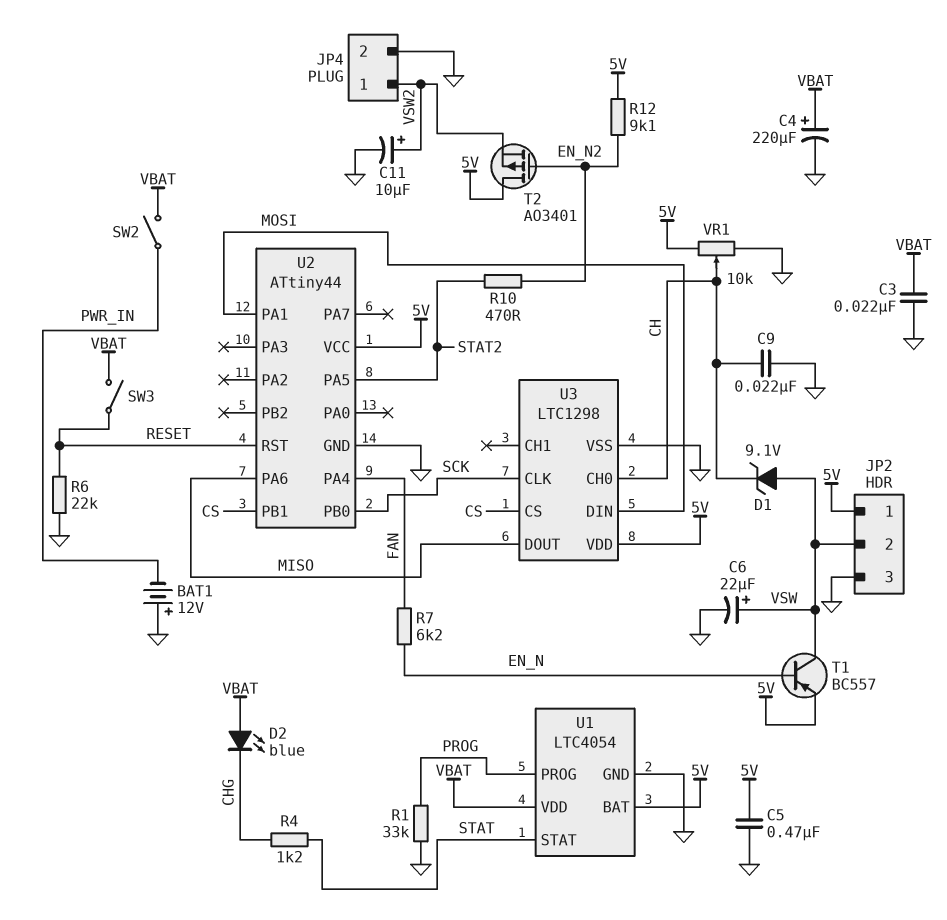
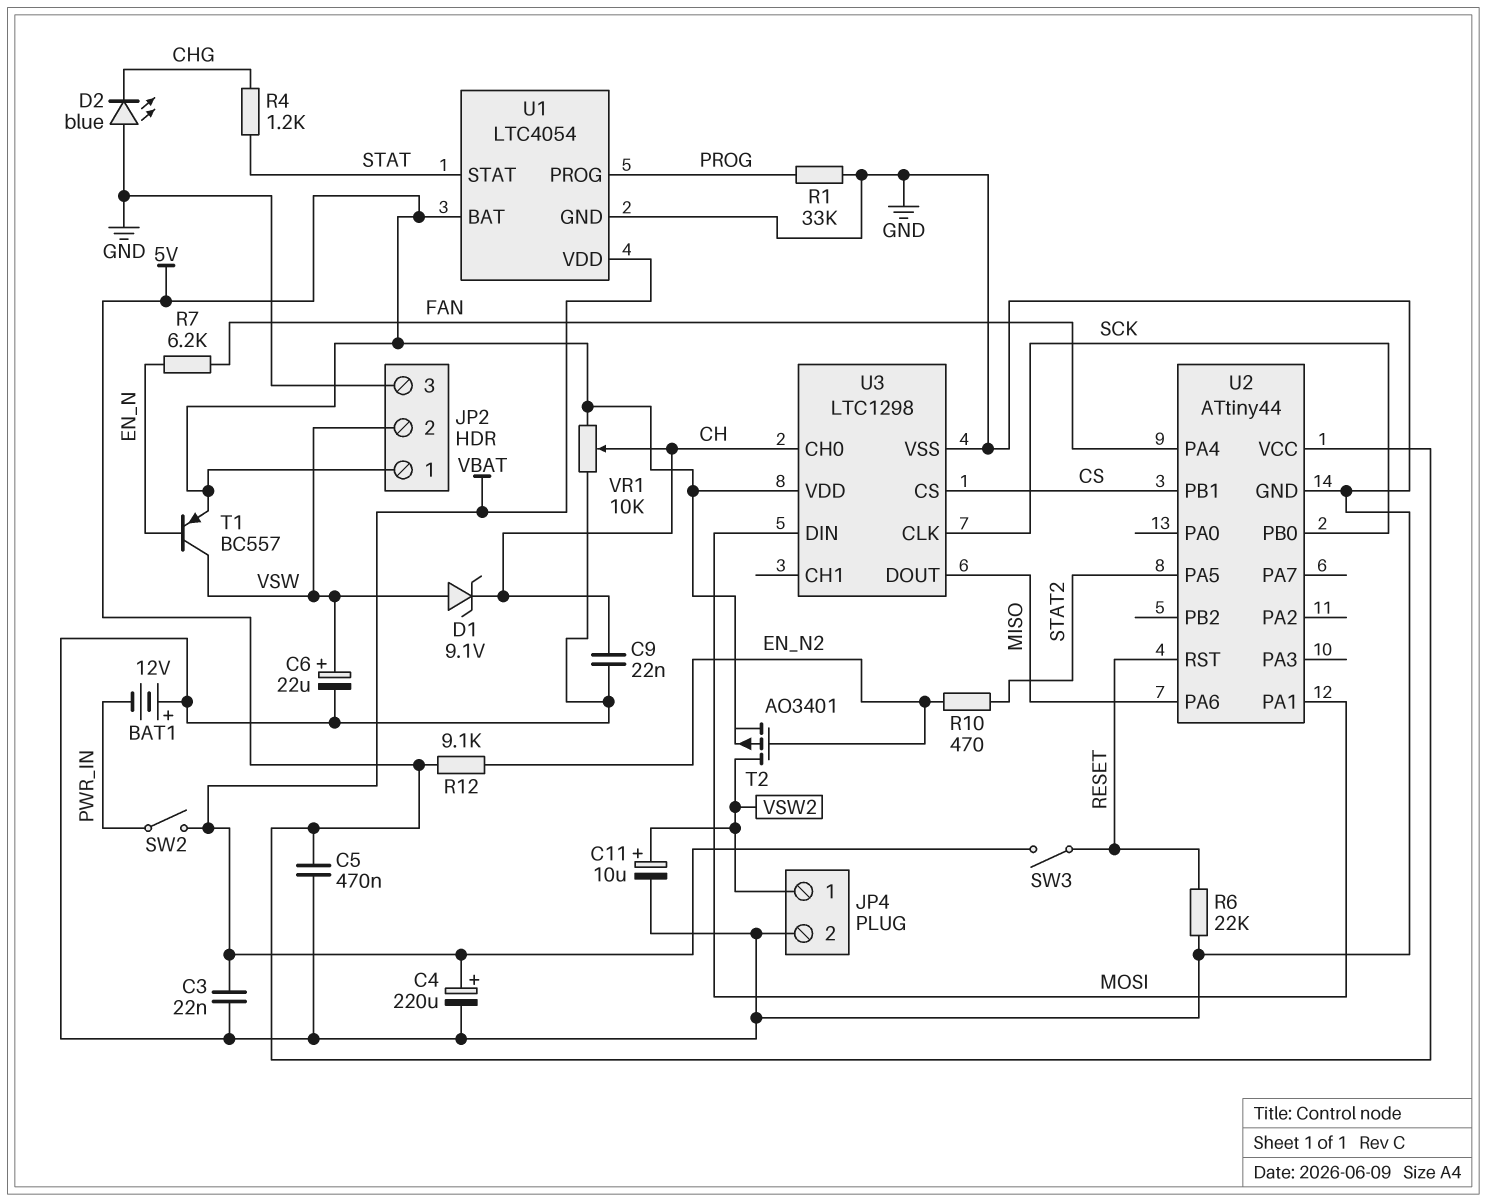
D2: LED blue (A VBAT, K CHG) -> LED blue (A GND, K CHG)
T2: PMOS AO3401 (G EN_N2, D 5V, S VSW2) -> PMOS AO3401 (G EN_N2, D VSW2, S 5V)

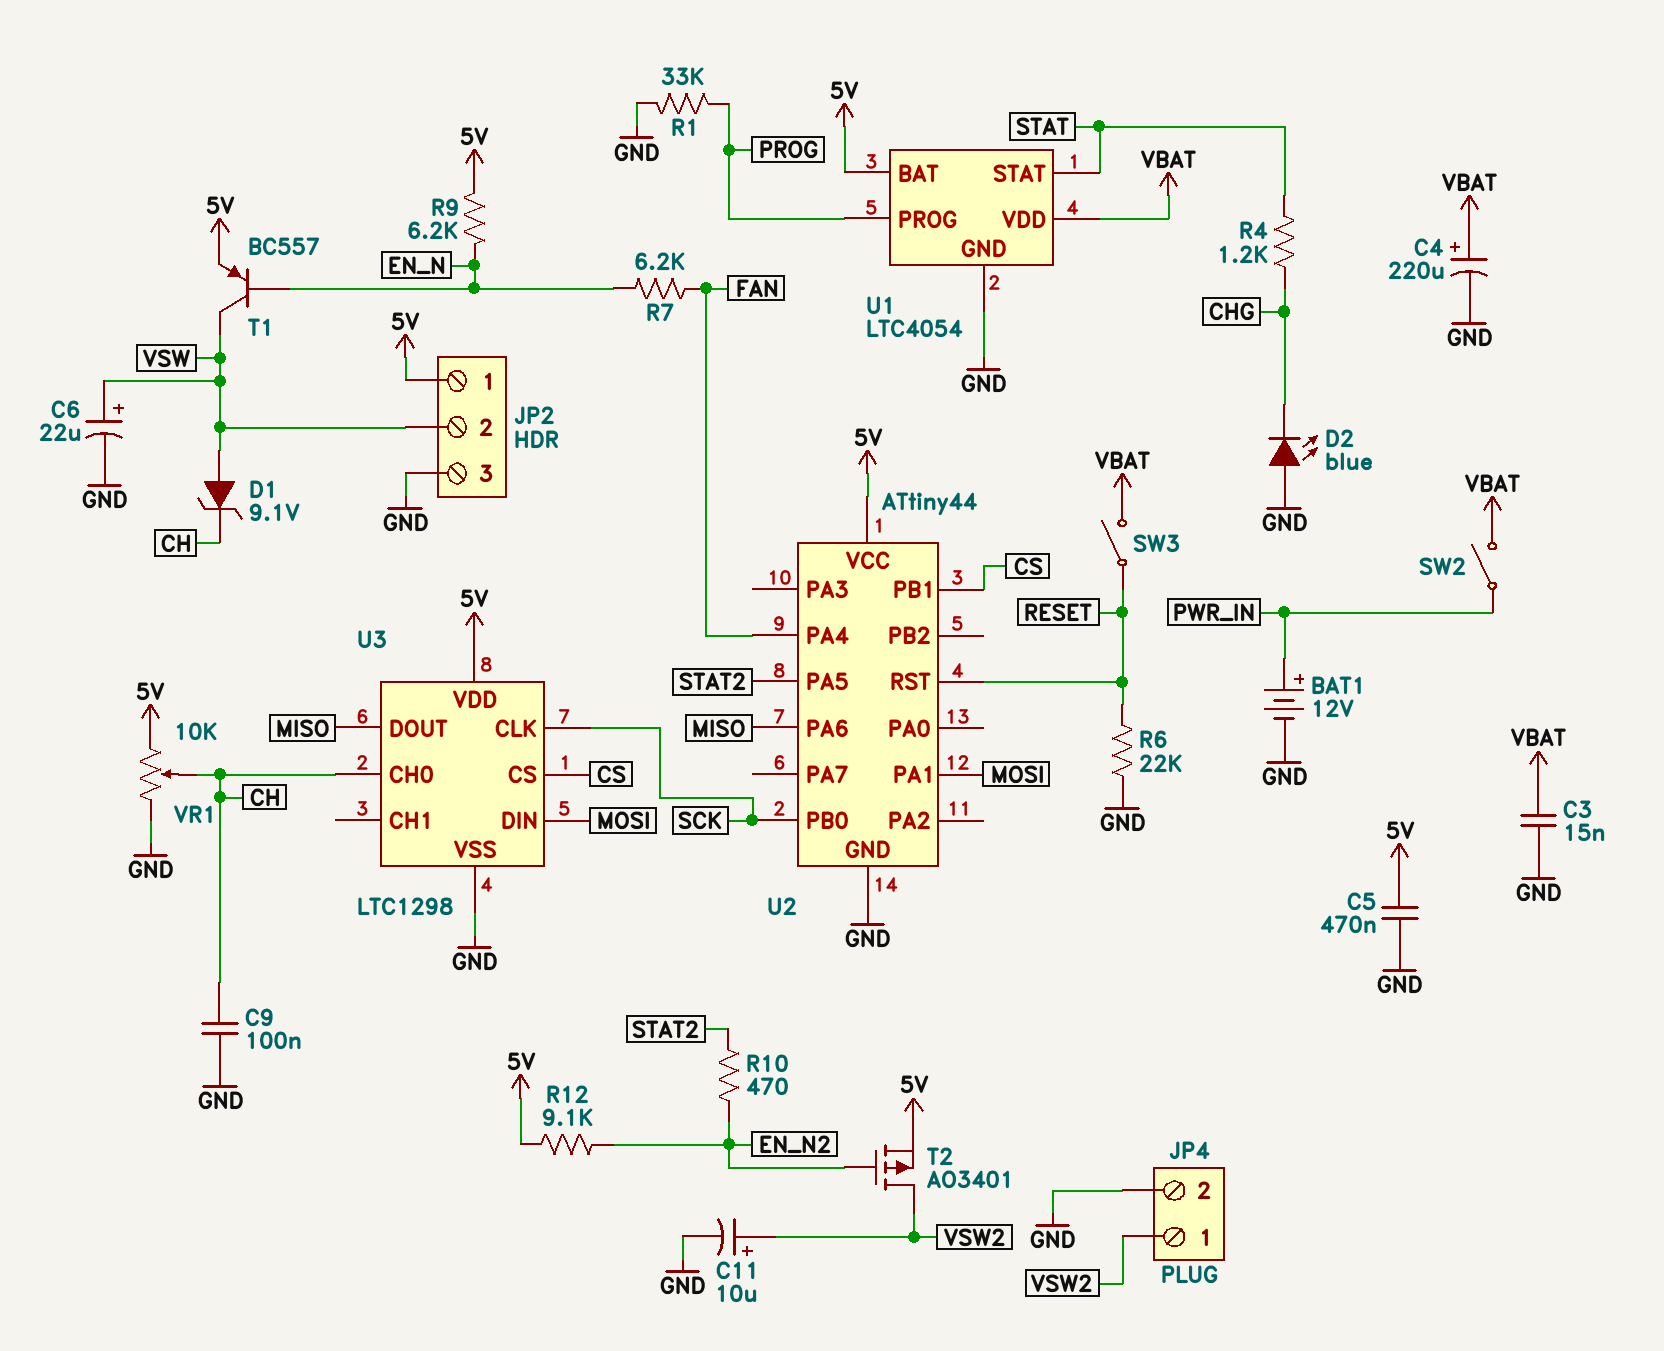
BAT1: 12V (plus GND, minus PWR_IN) -> 12V (plus PWR_IN, minus GND)
C3: 22nF (GND, VBAT) -> 15nF (GND, VBAT)
C9: 22nF (CH, GND) -> 100nF (CH, GND)
R9: none -> 6.2k (5V, EN_N)

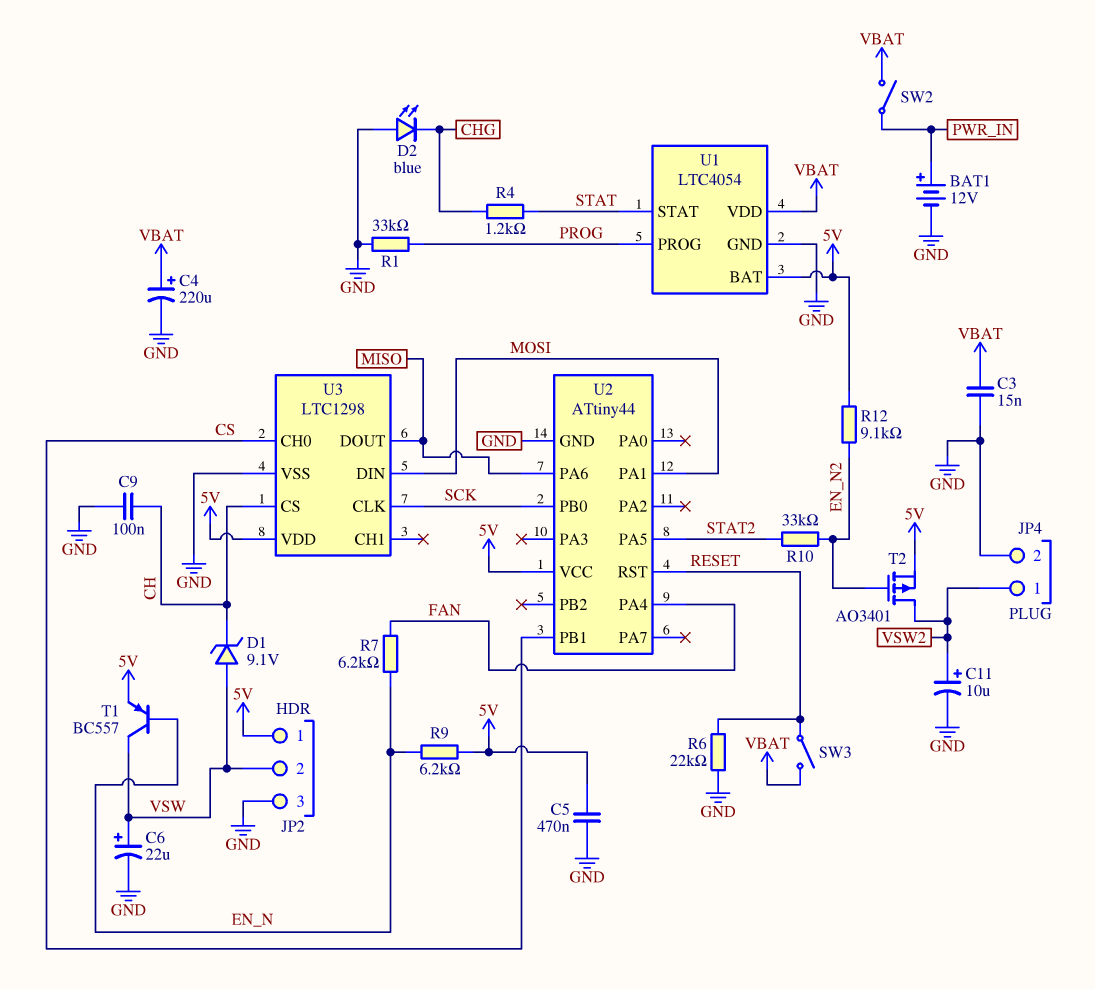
R10: 470 (EN_N2, STAT2) -> 33k (EN_N2, STAT2)
U3 pin CH0: CH -> CS
U3 pin CS: CS -> CH
VR1: 10k (5V, GND, wiper CH) -> none

